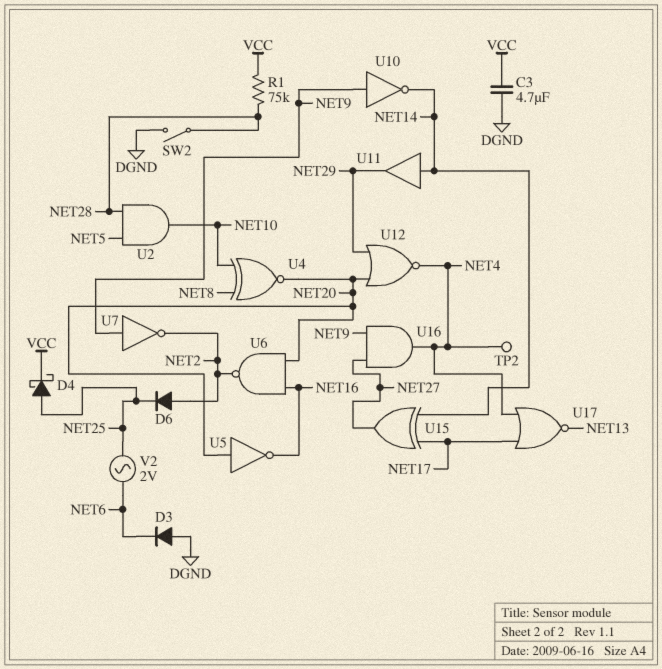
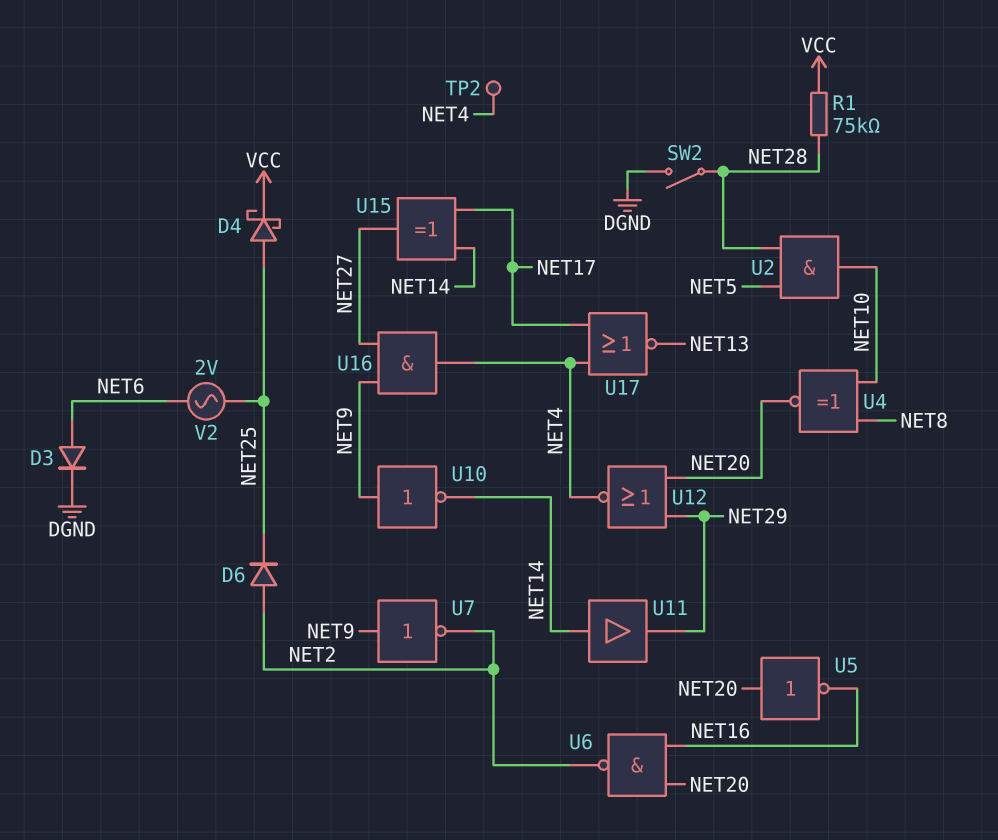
C3: 4.7uF (DGND, VCC) -> none
D3: diode (A DGND, K NET6) -> diode (A NET6, K DGND)

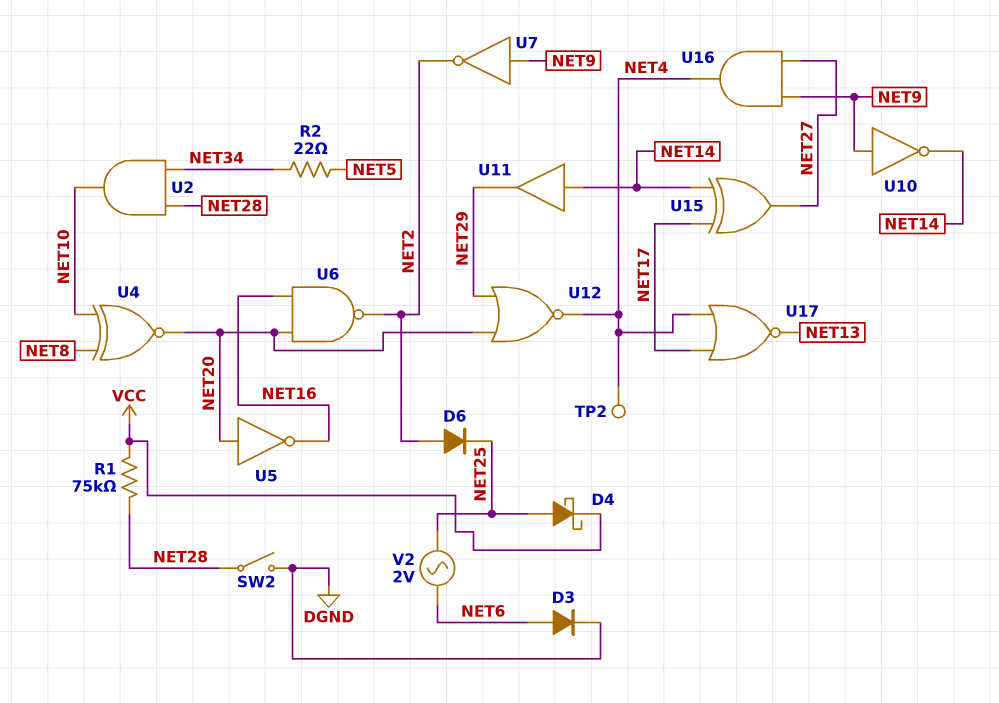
R2: none -> 22 (NET5, NET34)
U2: AND (in NET5, in NET28, out NET10) -> AND (in NET28, in NET34, out NET10)

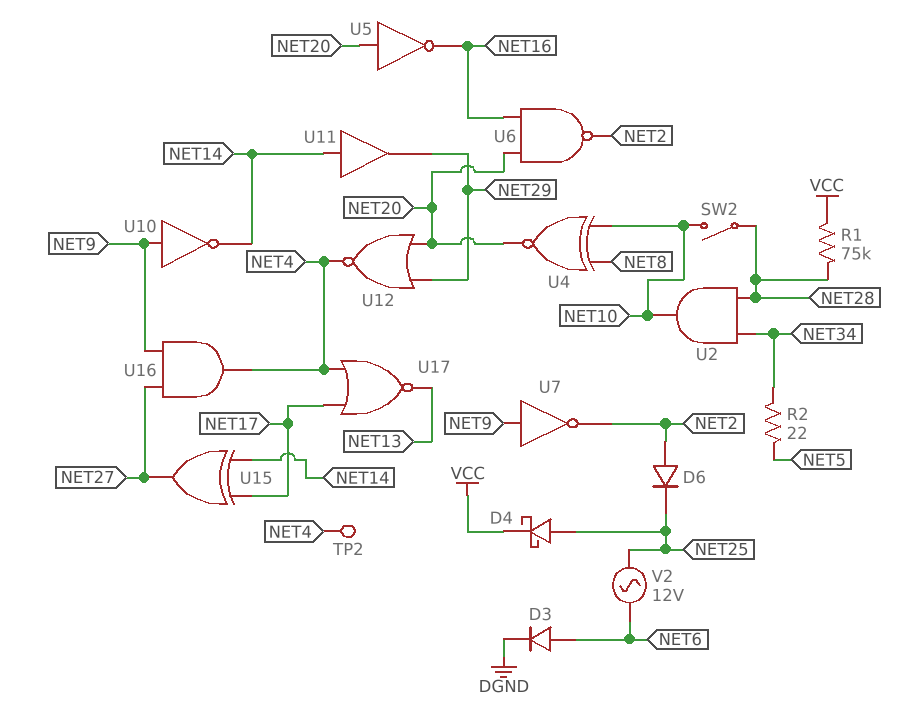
SW2: switch (DGND, NET28) -> switch (NET10, NET28)
V2: AC 2V (NET6, NET25) -> AC 12V (NET6, NET25)

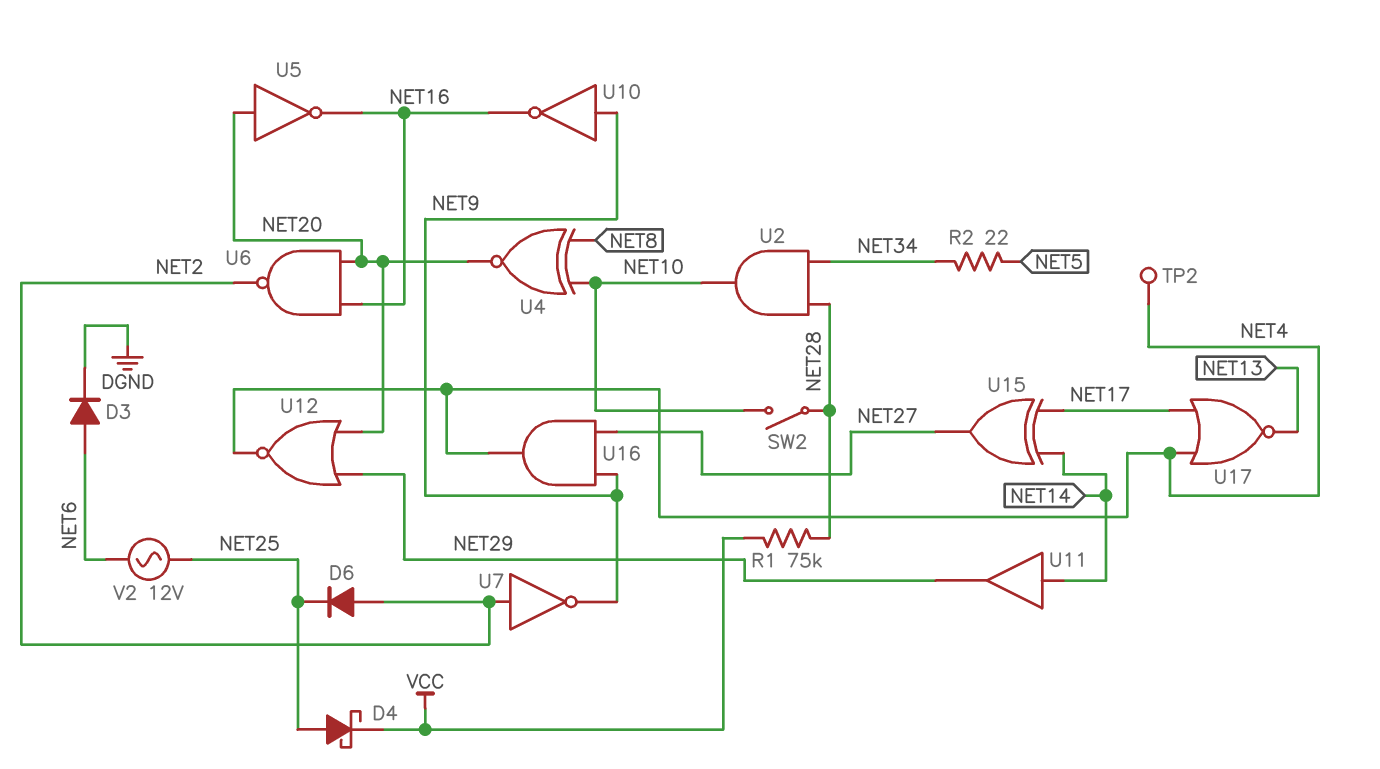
U7: NOT (in NET9, out NET2) -> NOT (in NET2, out NET9)
U10: NOT (in NET9, out NET14) -> NOT (in NET9, out NET16)

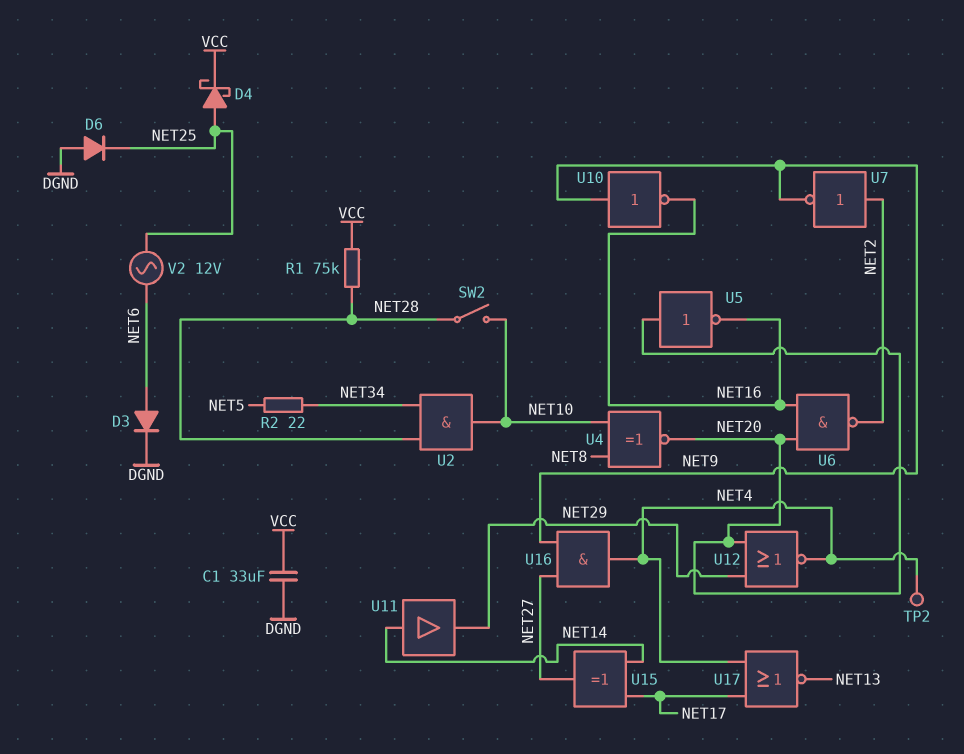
C1: none -> 33uF (DGND, VCC)
D6: diode (A NET2, K NET25) -> diode (A DGND, K NET25)

